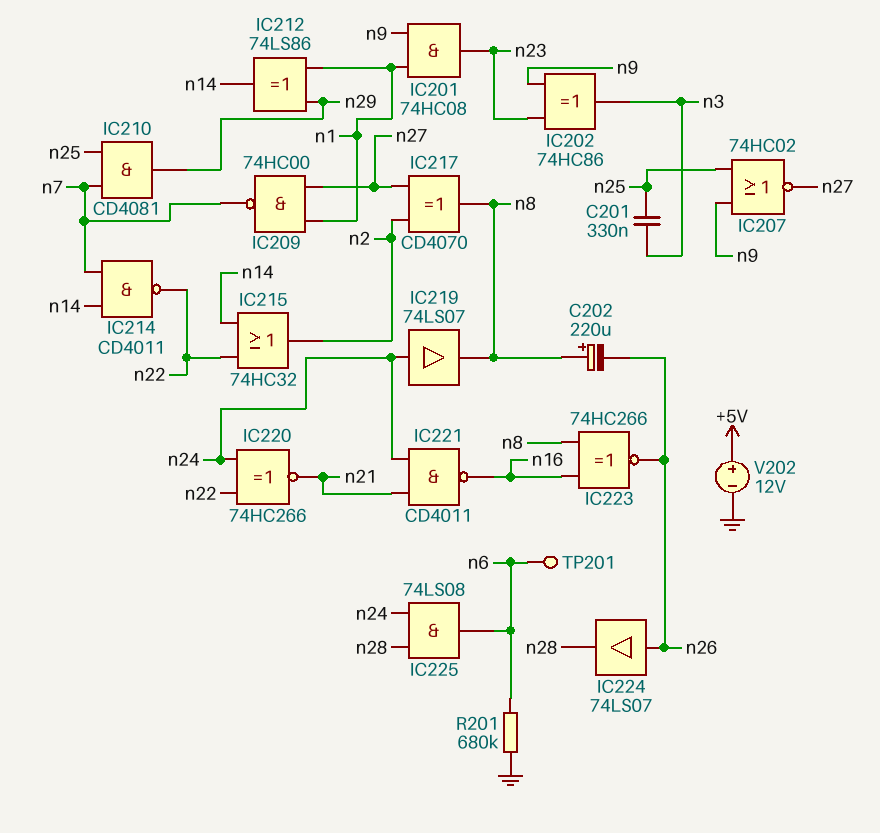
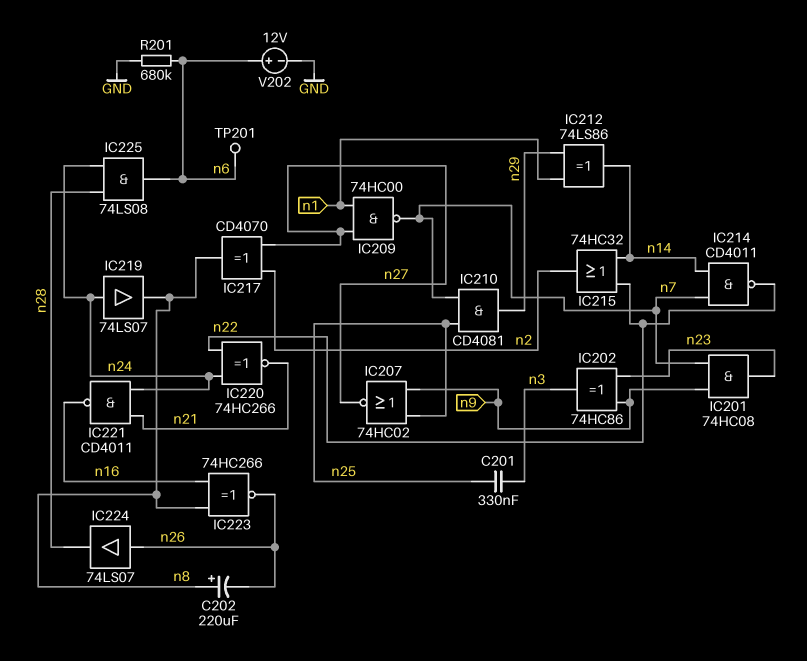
IC201: AND 74HC08 (in n1, in n9, out n23) -> AND 74HC08 (in n7, in n9, out n23)
V202: 12V (plus +5V, minus GND) -> 12V (plus n6, minus GND)

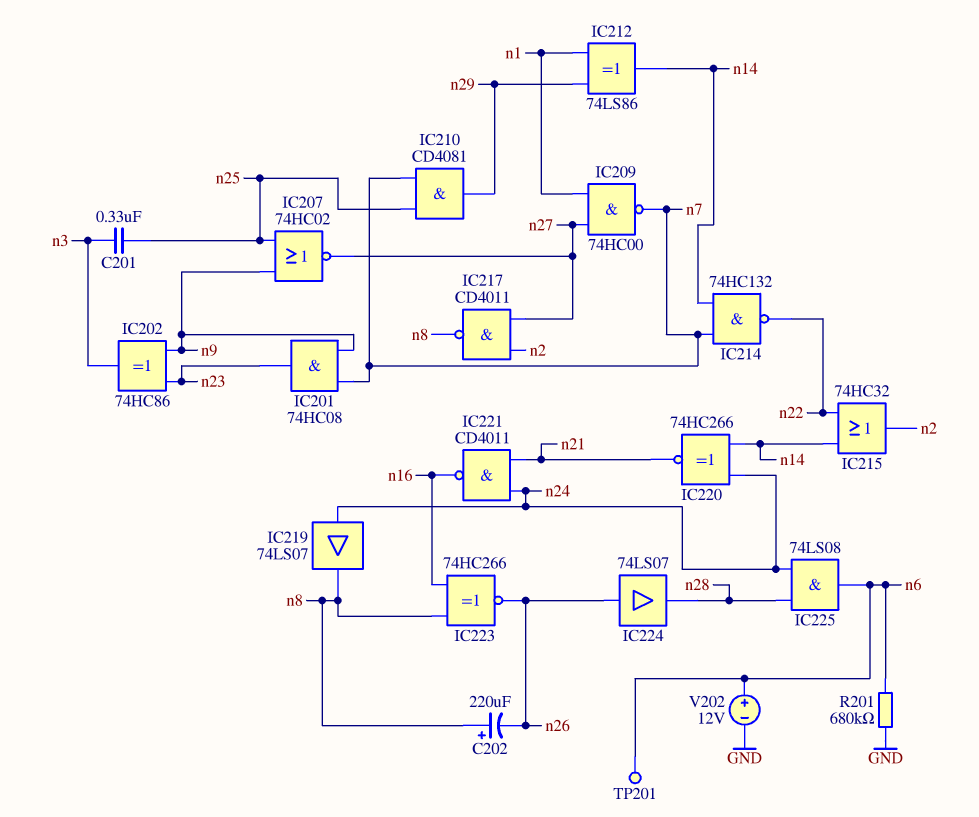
IC214: NAND CD4011 (in n7, in n14, out n22) -> NAND 74HC132 (in n7, in n14, out n22)
IC217: XOR CD4070 (in n2, in n27, out n8) -> NAND CD4011 (in n2, in n27, out n8)
IC220: XNOR 74HC266 (in n22, in n24, out n21) -> XNOR 74HC266 (in n14, in n24, out n21)

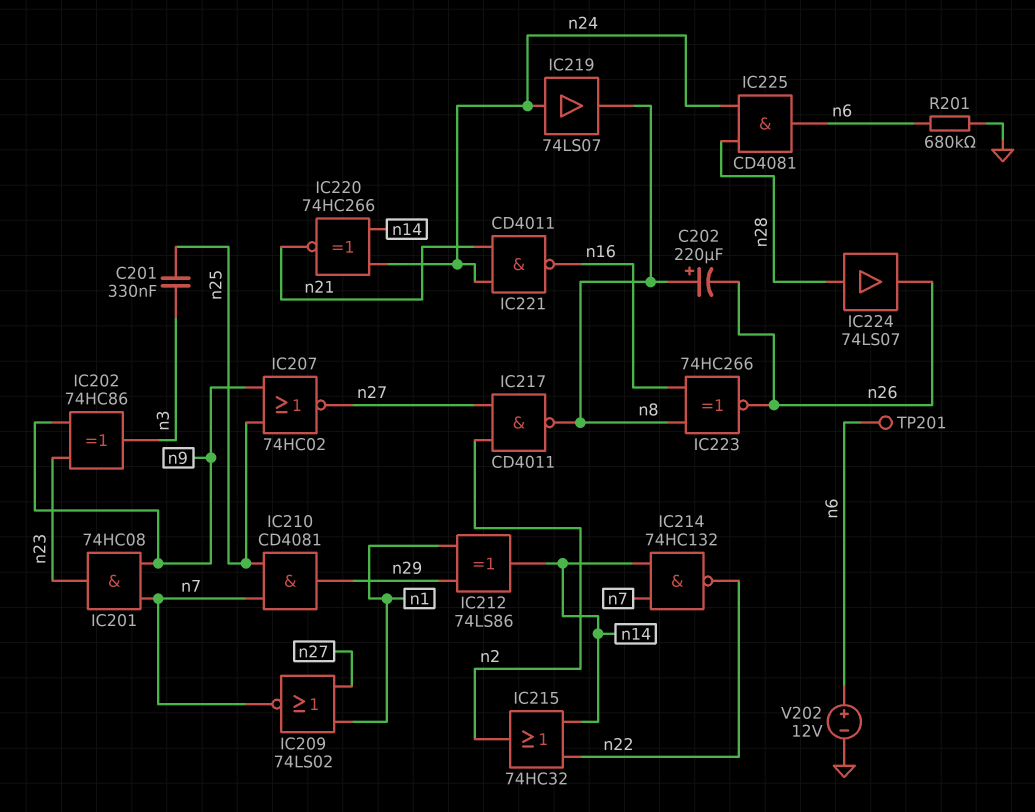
IC209: NAND 74HC00 (in n1, in n27, out n7) -> NOR 74LS02 (in n1, in n27, out n7)
IC224: buffer 74LS07 (in n26, out n28) -> buffer 74LS07 (in n28, out n26)
IC225: AND 74LS08 (in n24, in n28, out n6) -> AND CD4081 (in n24, in n28, out n6)

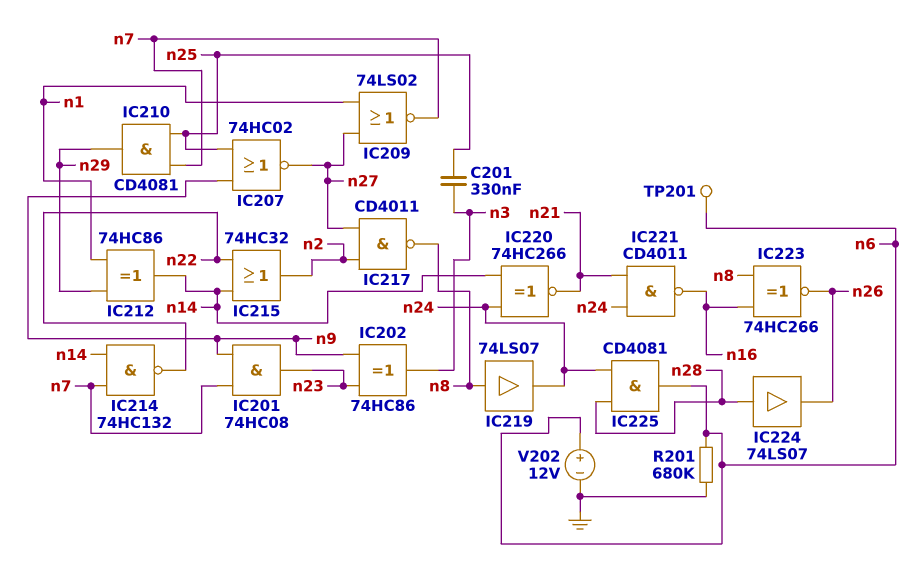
C202: 220uF (plus n8, minus n26) -> none
IC212: XOR 74LS86 (in n1, in n29, out n14) -> XOR 74HC86 (in n1, in n29, out n14)
IC219: buffer 74LS07 (in n24, out n8) -> buffer 74LS07 (in n8, out n24)

